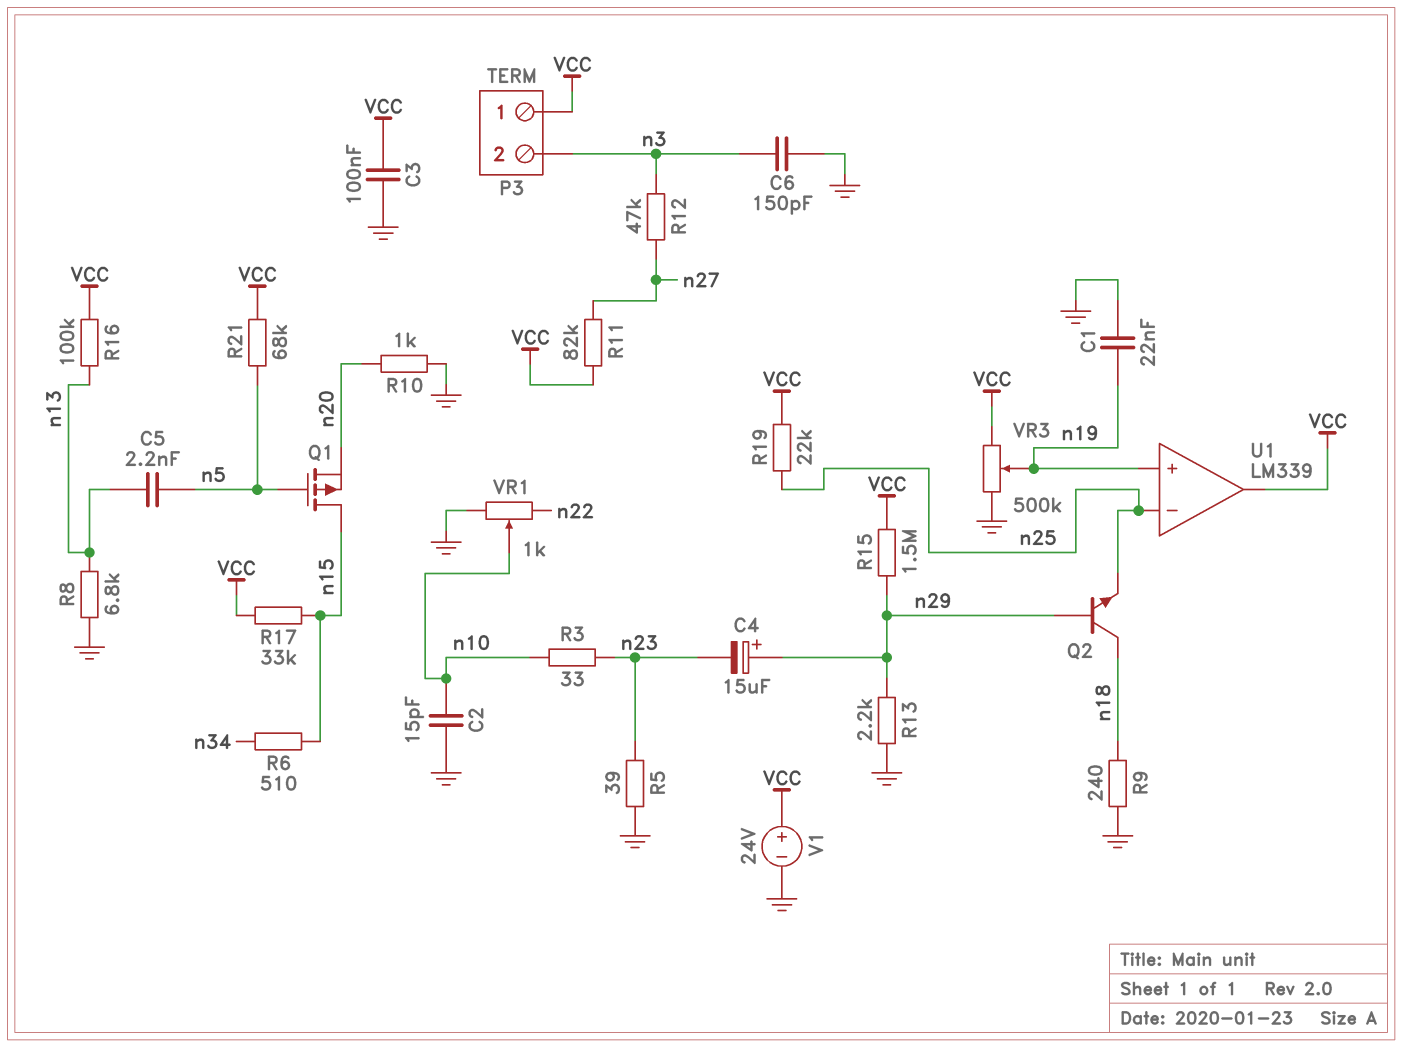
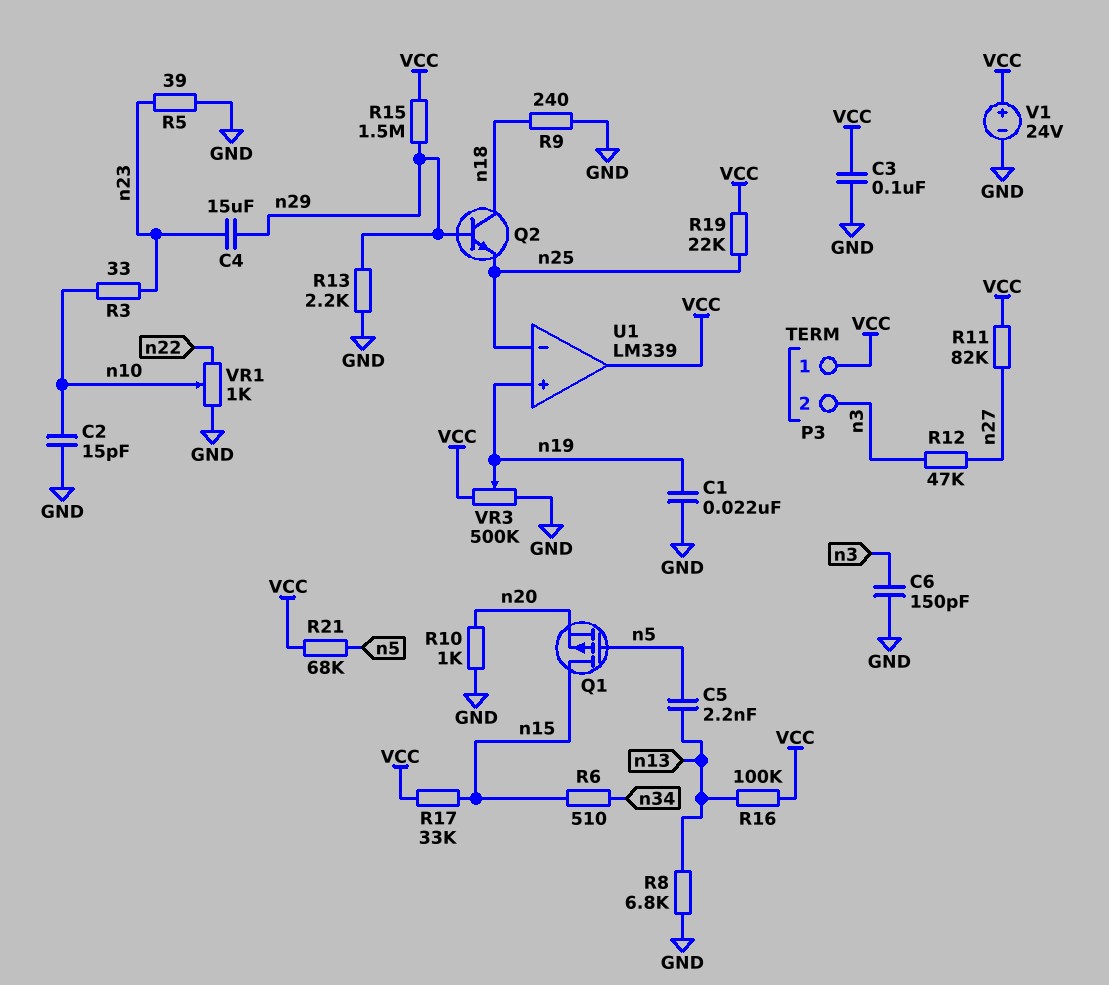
C4: 15uF (plus n29, minus n23) -> 15uF (n23, n29)

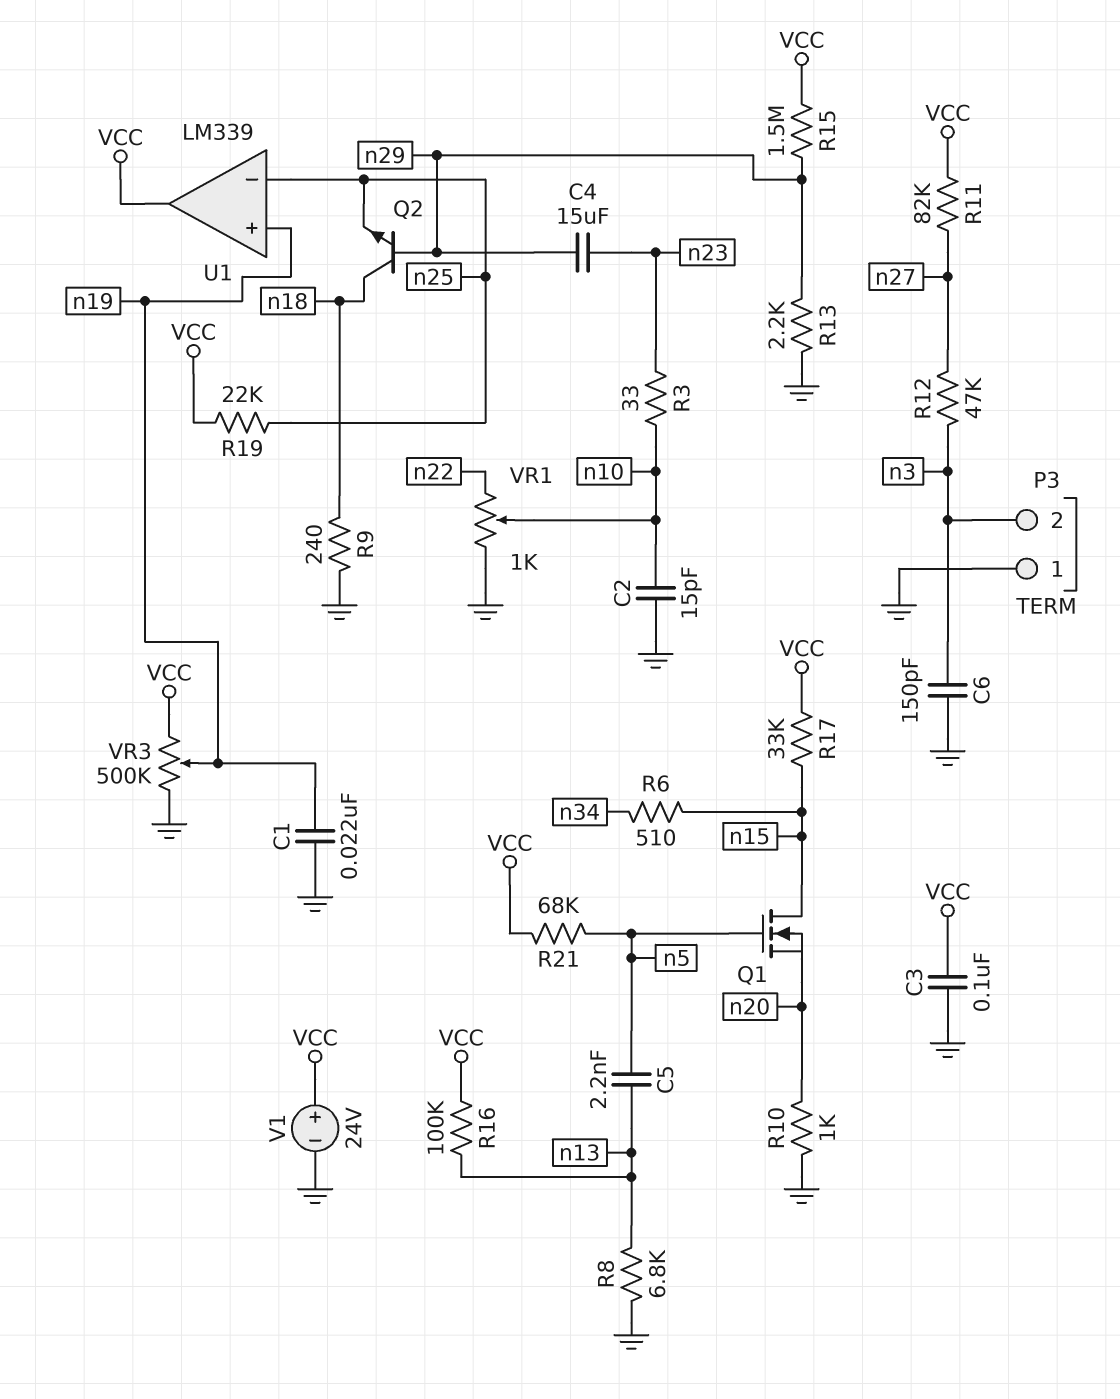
P3 pin 1: VCC -> GND
Q1: PMOS (G n5, D n15, S n20) -> NMOS (G n5, D n15, S n20)
R5: 39 (GND, n23) -> none

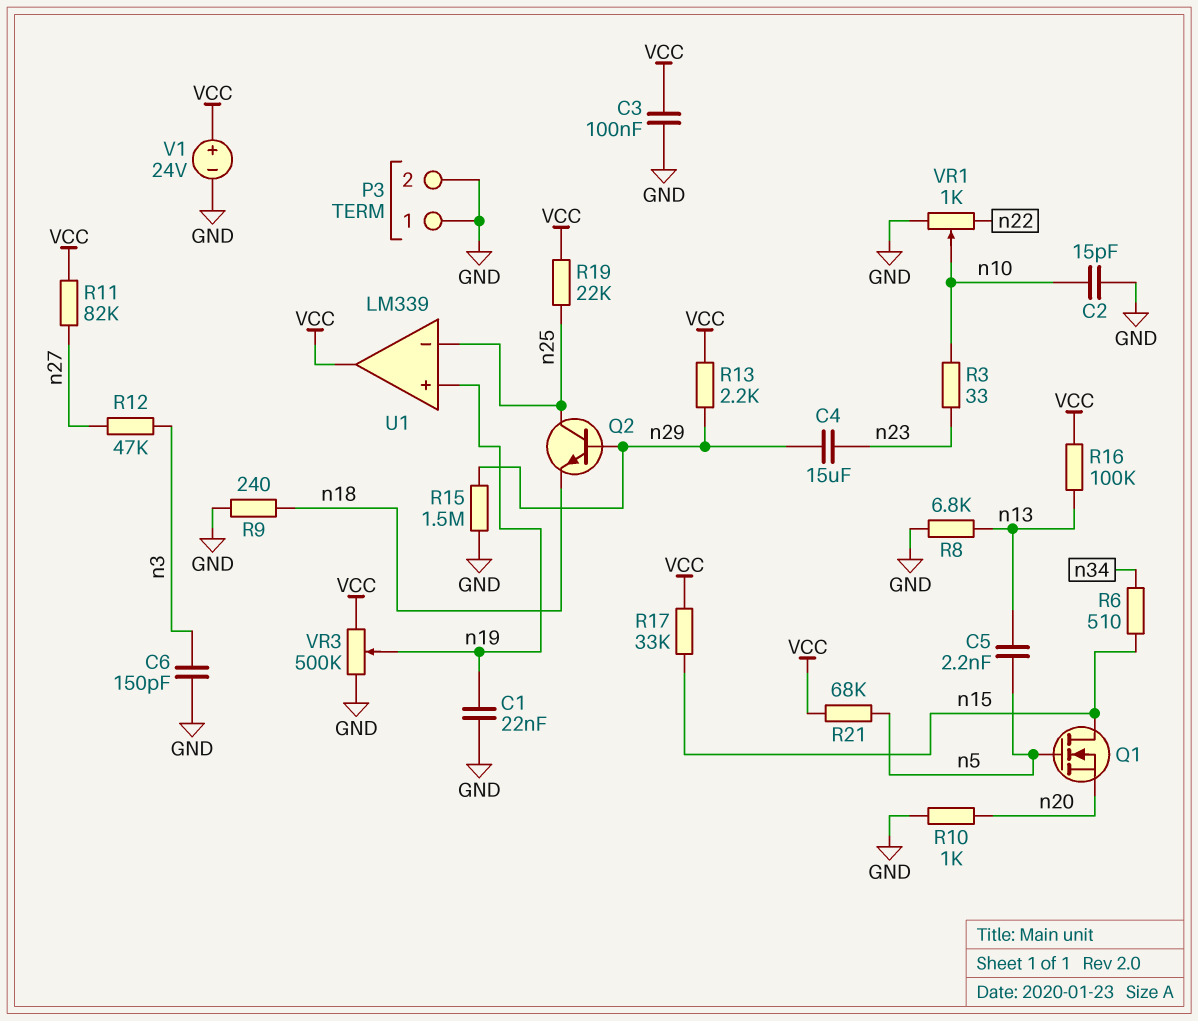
P3 pin 2: n3 -> GND
Q2: NPN (B n29, C n18, E n25) -> NPN (B n29, C n25, E n18)
R13: 2.2k (GND, n29) -> 2.2k (VCC, n29)
R15: 1.5M (VCC, n29) -> 1.5M (GND, n29)

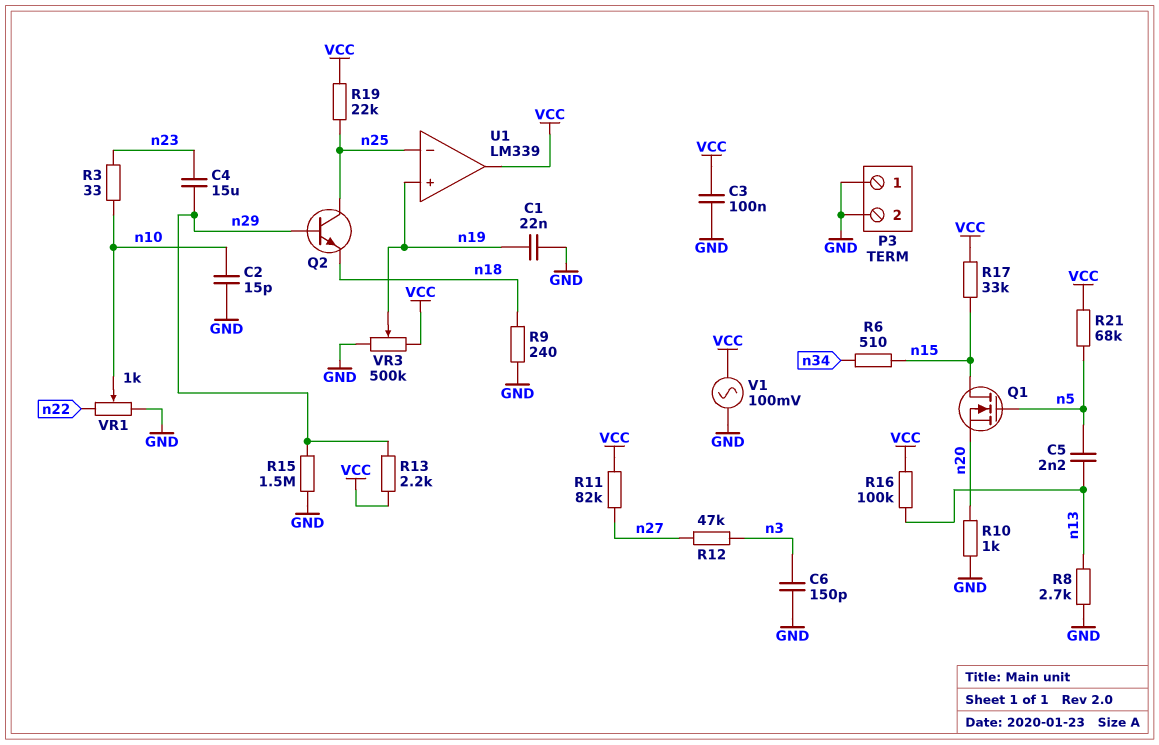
R8: 6.8k (GND, n13) -> 2.7k (GND, n13)
V1: 24V (plus VCC, minus GND) -> AC 100mV (GND, VCC)

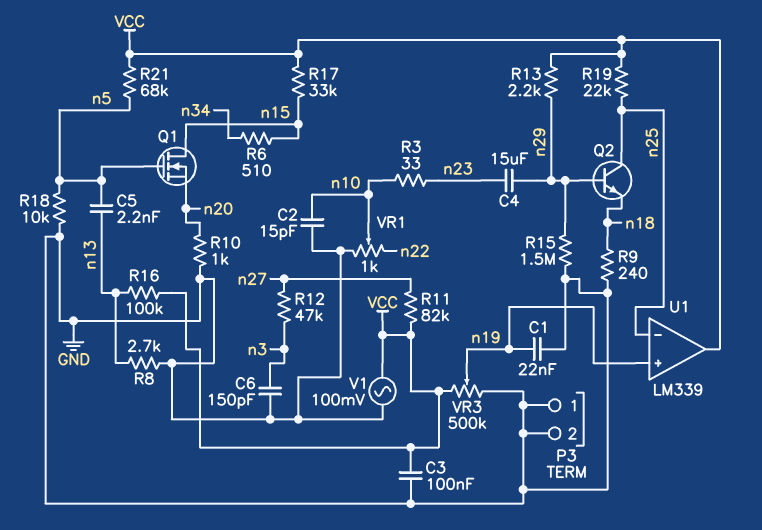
R18: none -> 10k (GND, n5)

